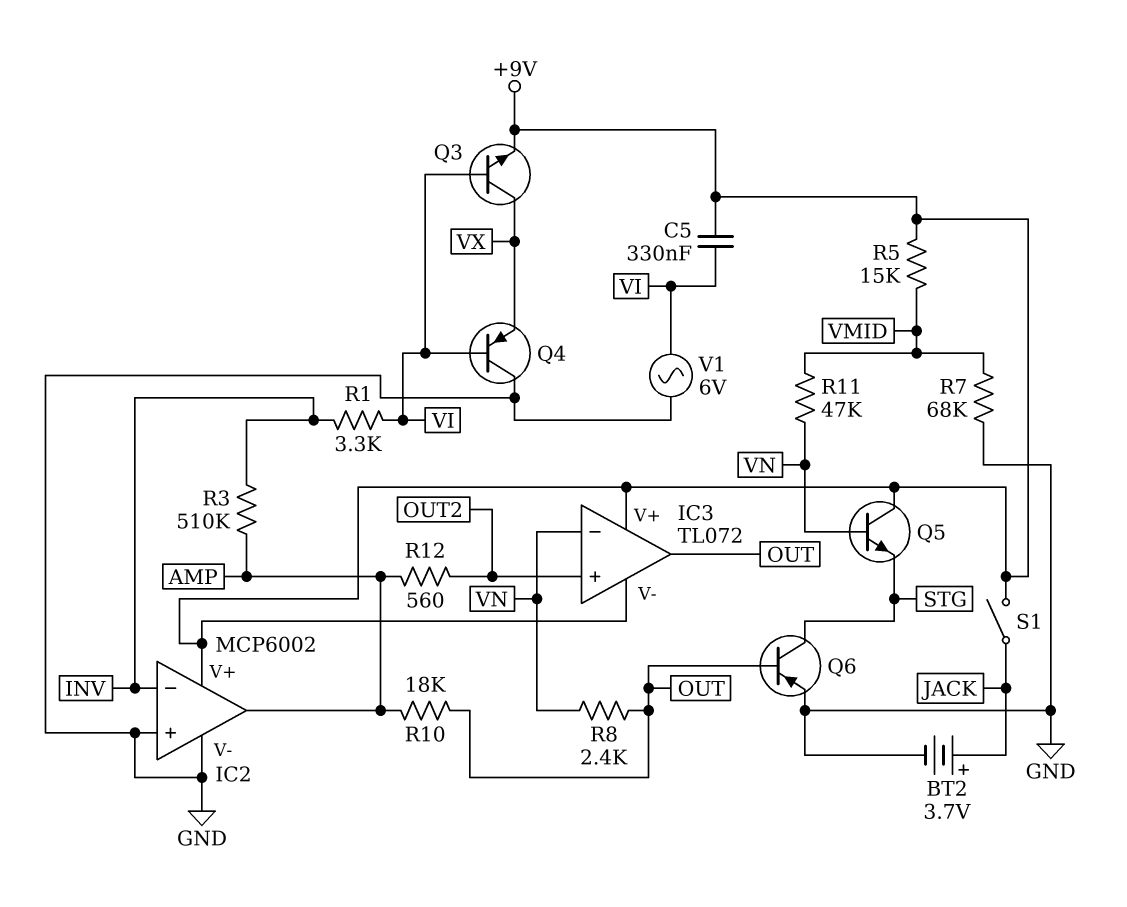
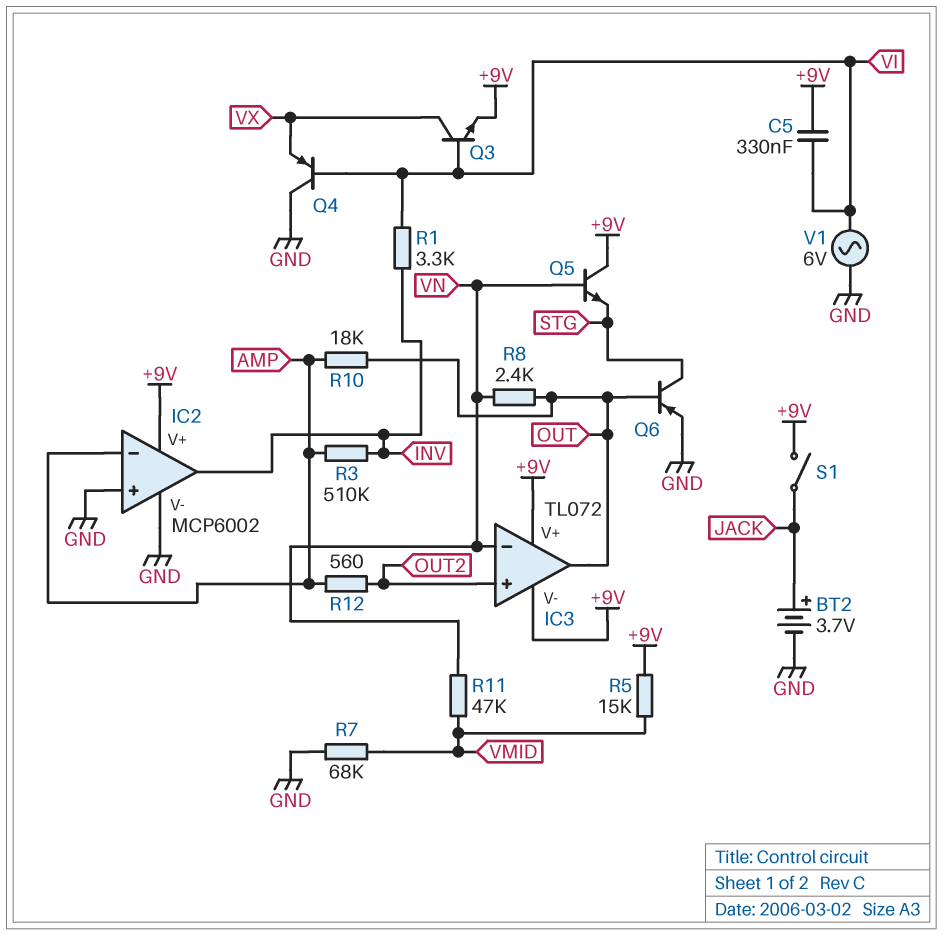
IC2 pin in-: INV -> AMP
IC2 pin out: AMP -> INV

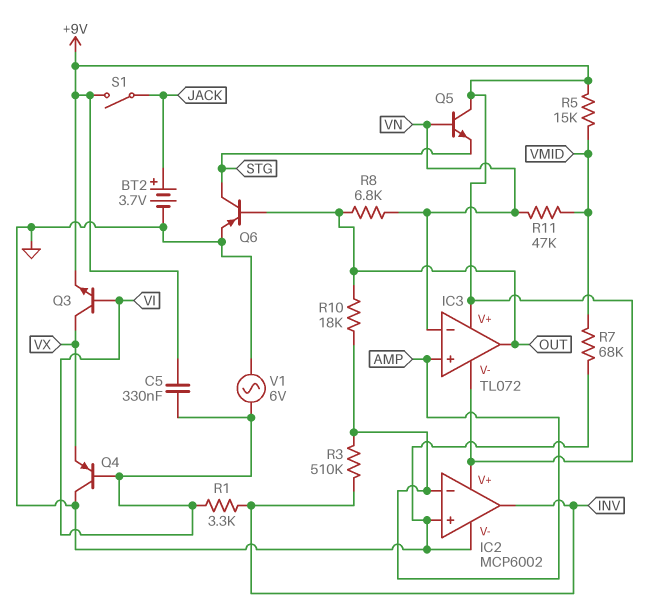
IC3 pin in+: OUT2 -> AMP
R8: 2.4k (OUT, VN) -> 6.8k (OUT, VN)
R12: 560 (AMP, OUT2) -> none

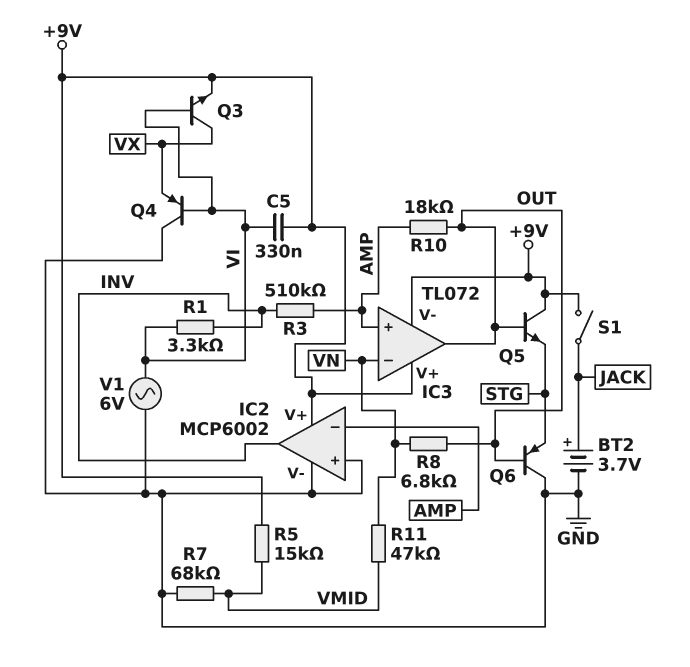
Q5: NPN (B VN, C +9V, E STG) -> NPN (B OUT, C +9V, E STG)
Q6: PNP (B OUT, C STG, E GND) -> PNP (B OUT, C GND, E STG)

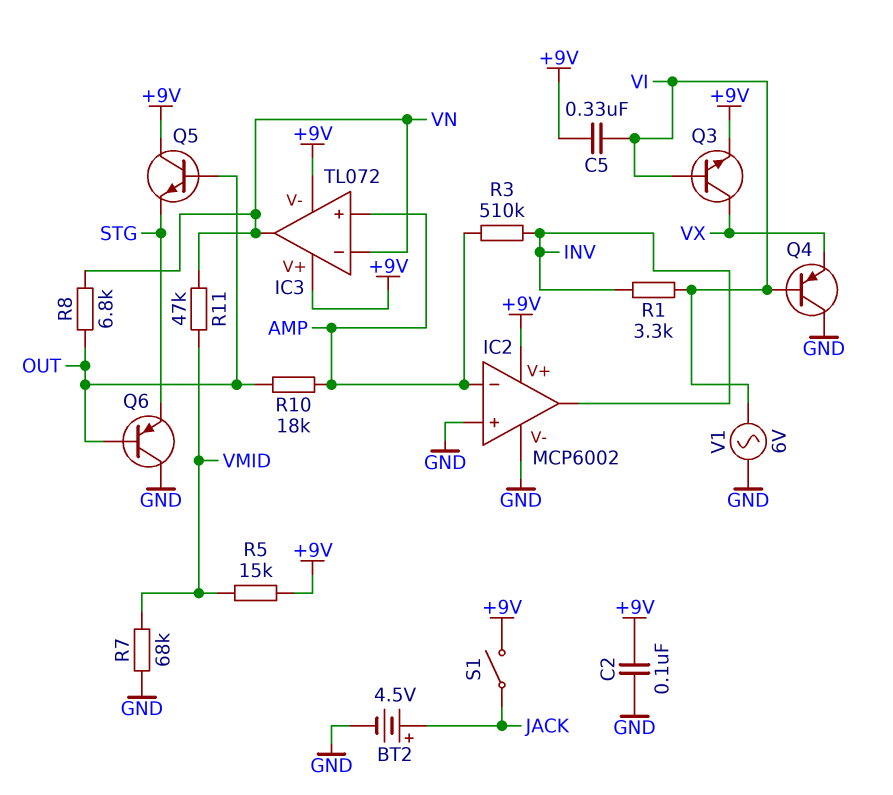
BT2: 3.7V (plus JACK, minus GND) -> 4.5V (plus JACK, minus GND)
C2: none -> 100nF (+9V, GND)
IC3 pin out: OUT -> VN

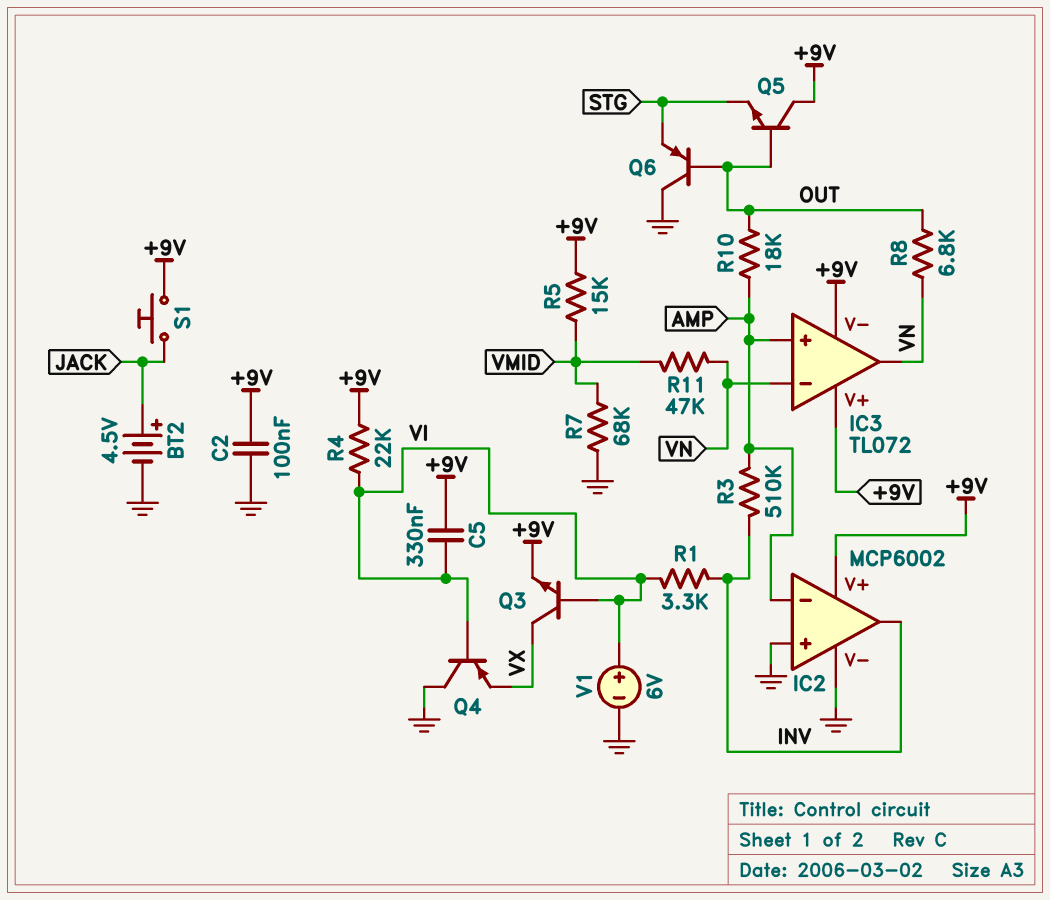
R4: none -> 22k (+9V, VI)
S1: switch (+9V, JACK) -> button (+9V, JACK)
V1: AC 6V (GND, VI) -> 6V (plus VI, minus GND)

